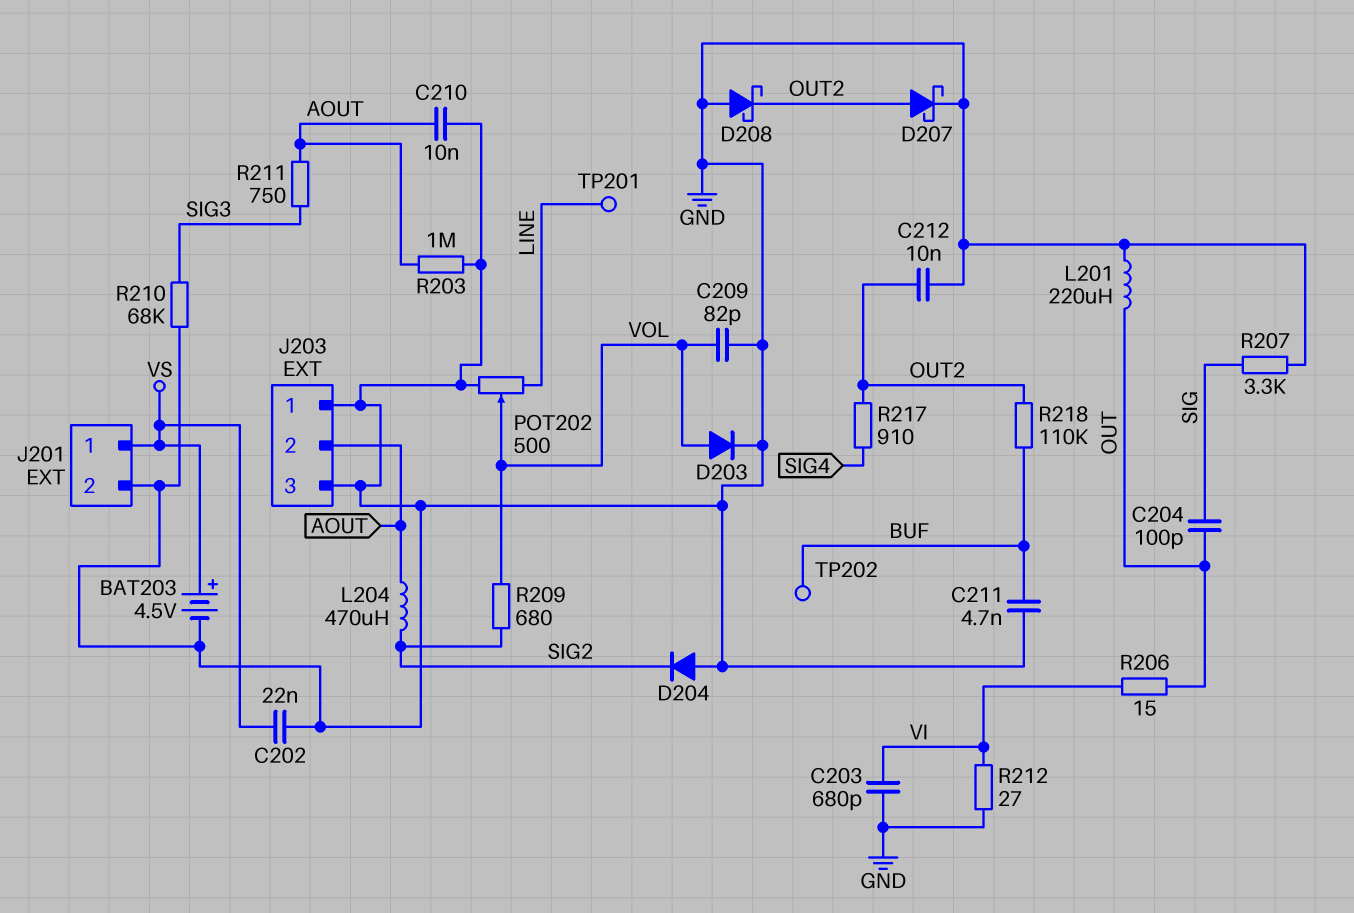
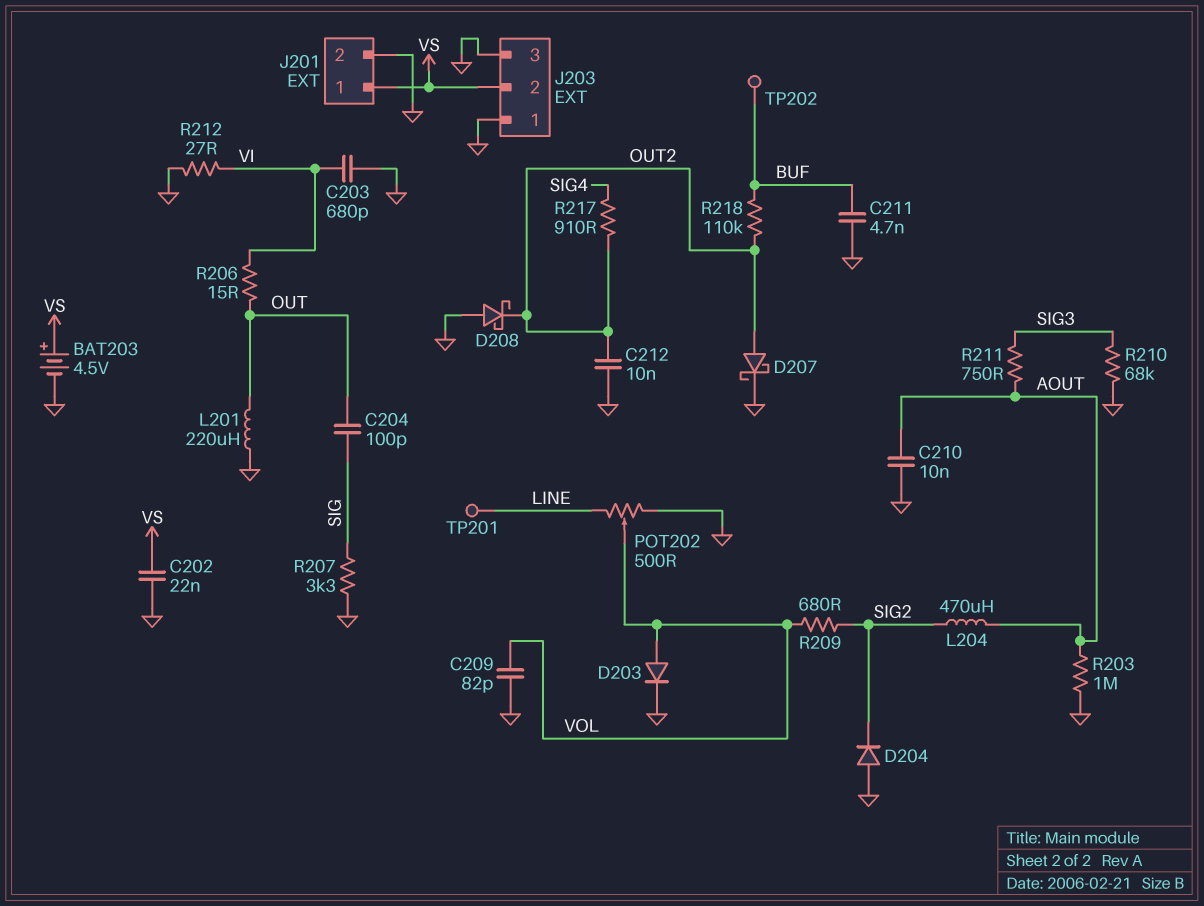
J203 pin 2: AOUT -> VS

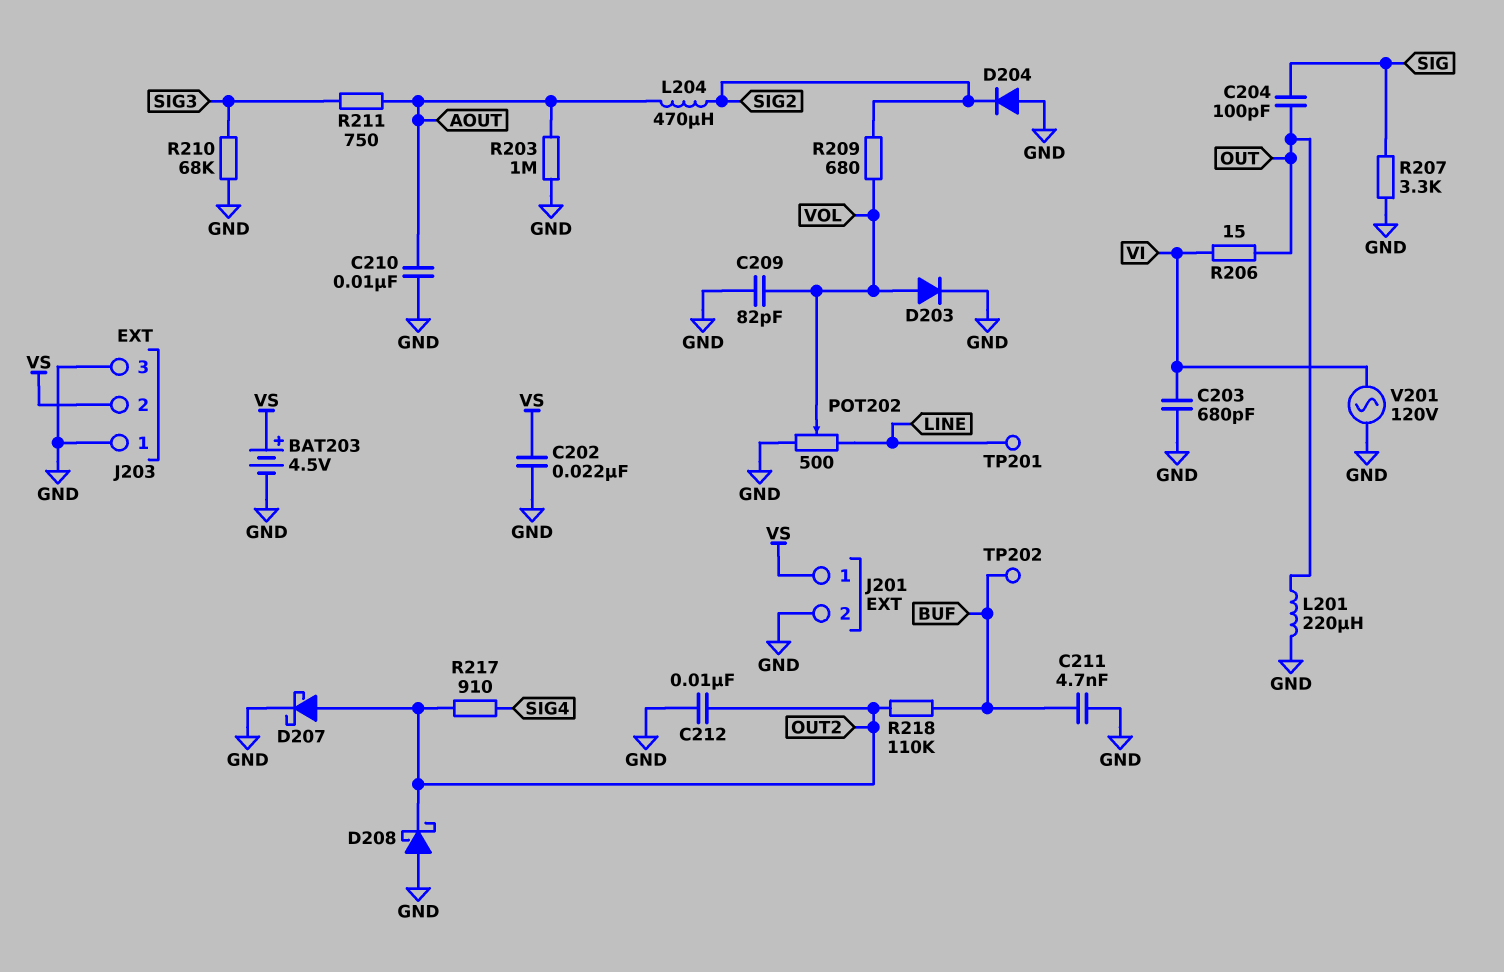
R212: 27 (GND, VI) -> none
V201: none -> AC 120V (GND, VI)

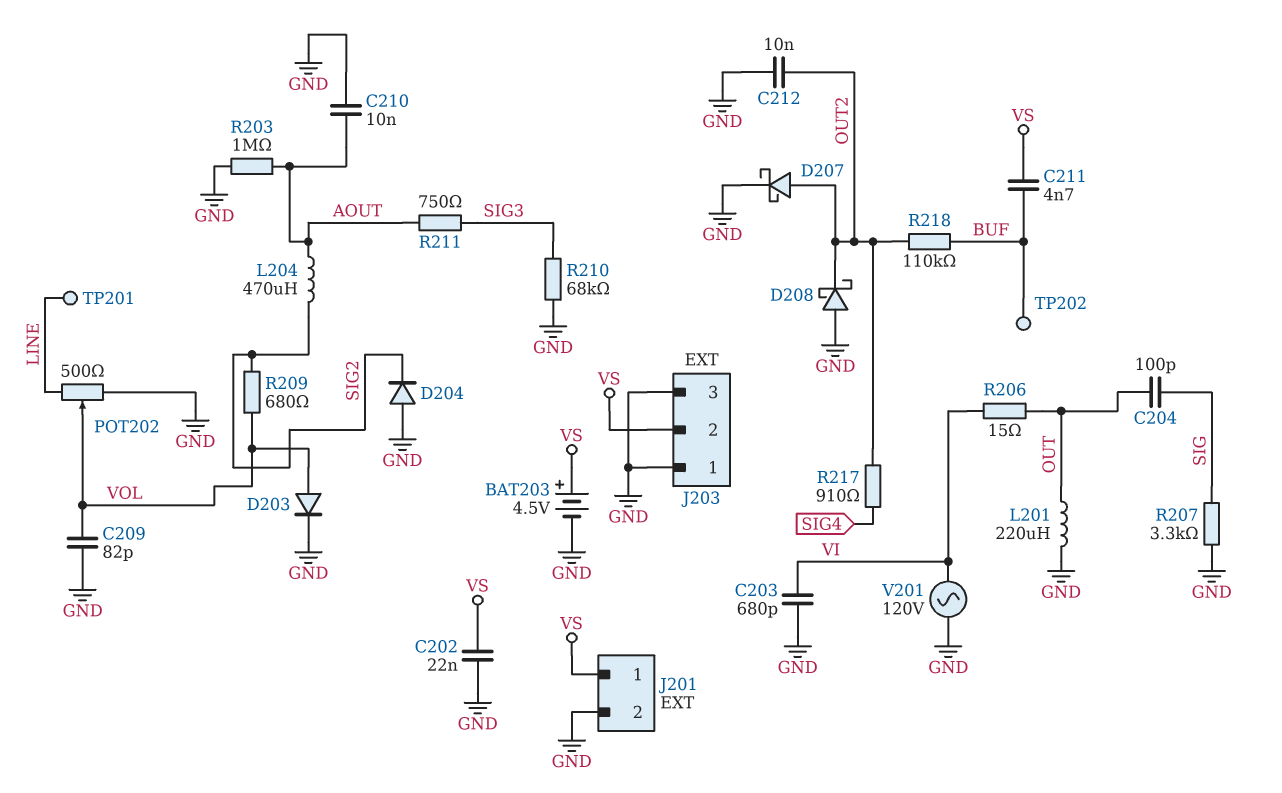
C211: 4.7nF (BUF, GND) -> 4.7nF (BUF, VS)

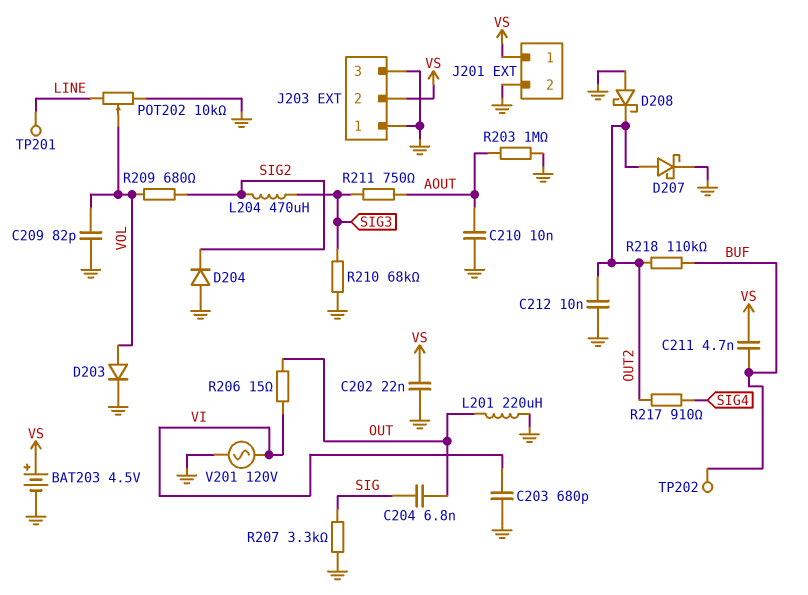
C204: 100pF (OUT, SIG) -> 6.8nF (OUT, SIG)
L204: 470uH (AOUT, SIG2) -> 470uH (SIG2, SIG3)
POT202: 500 (GND, LINE, wiper VOL) -> 10k (GND, LINE, wiper VOL)

